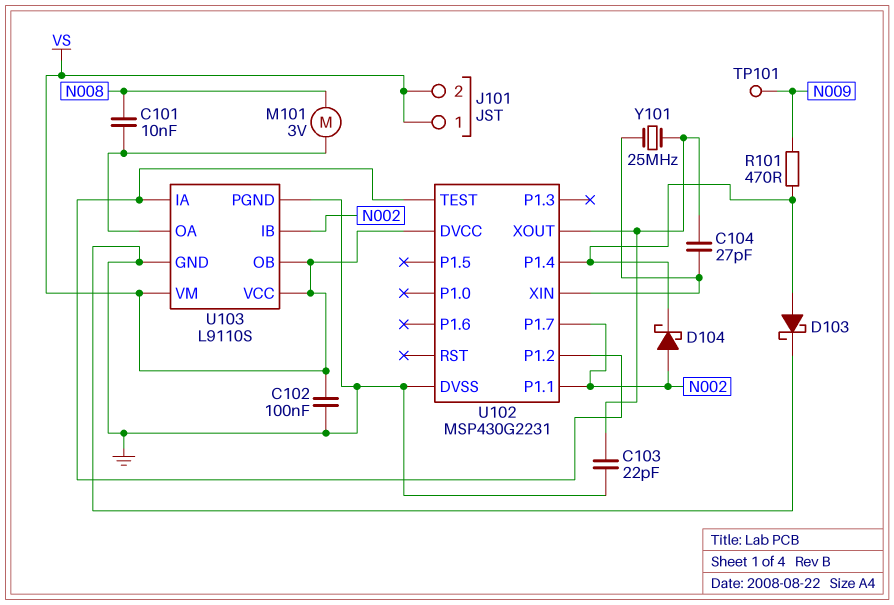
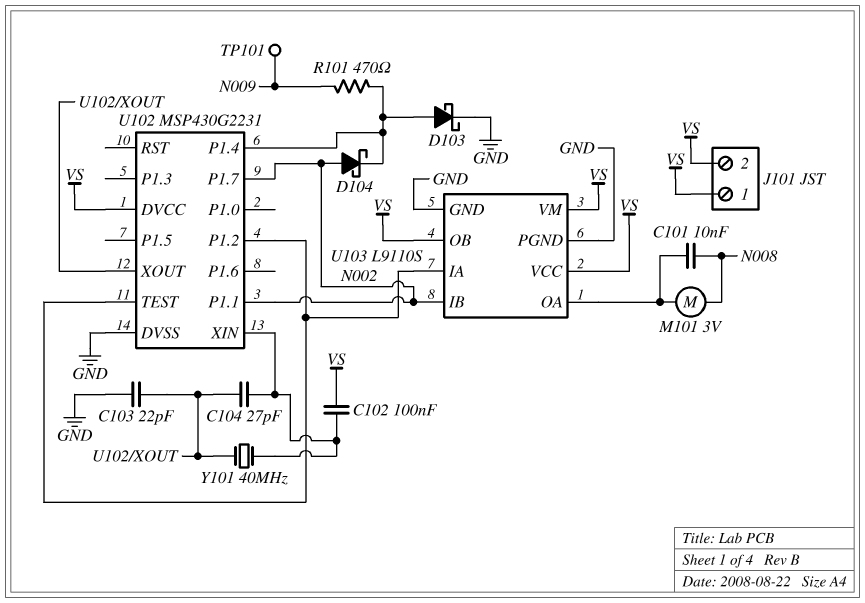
C102: 100nF (GND, VS) -> 100nF (U102/XIN, VS)
Y101: 25MHz (U102/XIN, U102/XOUT) -> 40MHz (U102/XIN, U102/XOUT)

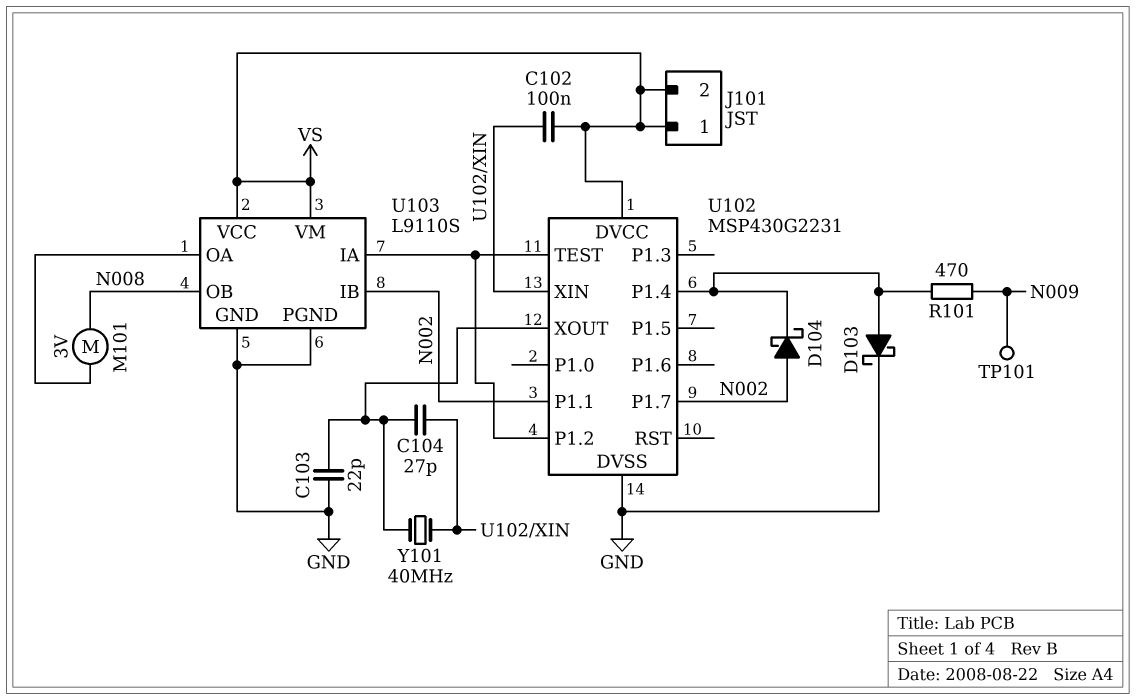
C101: 10nF (N008, U103/OA) -> none
U103 pin OB: VS -> N008

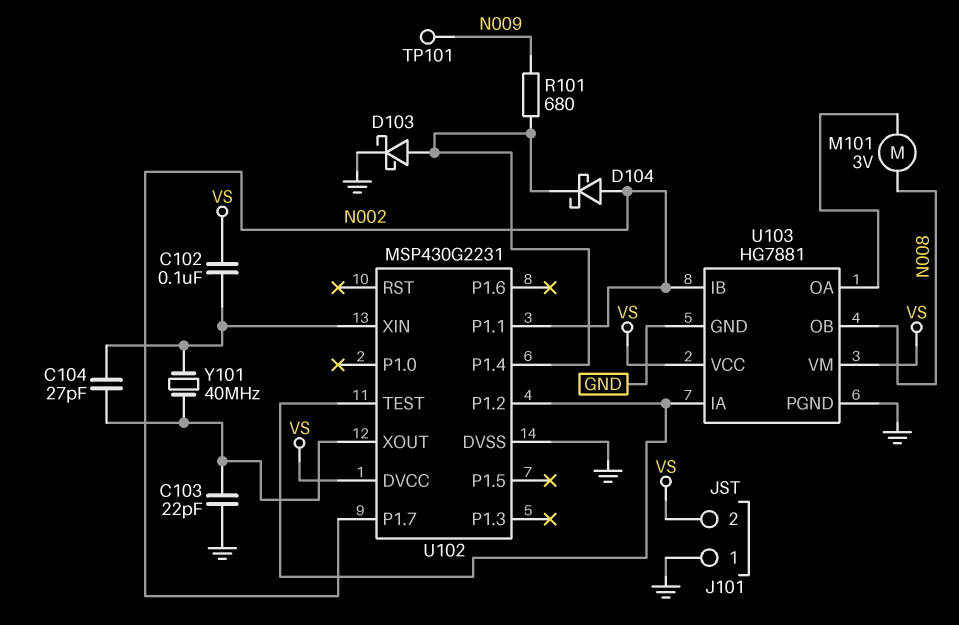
J101 pin 1: VS -> GND
R101: 470 (N009, U102/P1.4) -> 680 (N009, U102/P1.4)
U103: L9110S -> HG7881

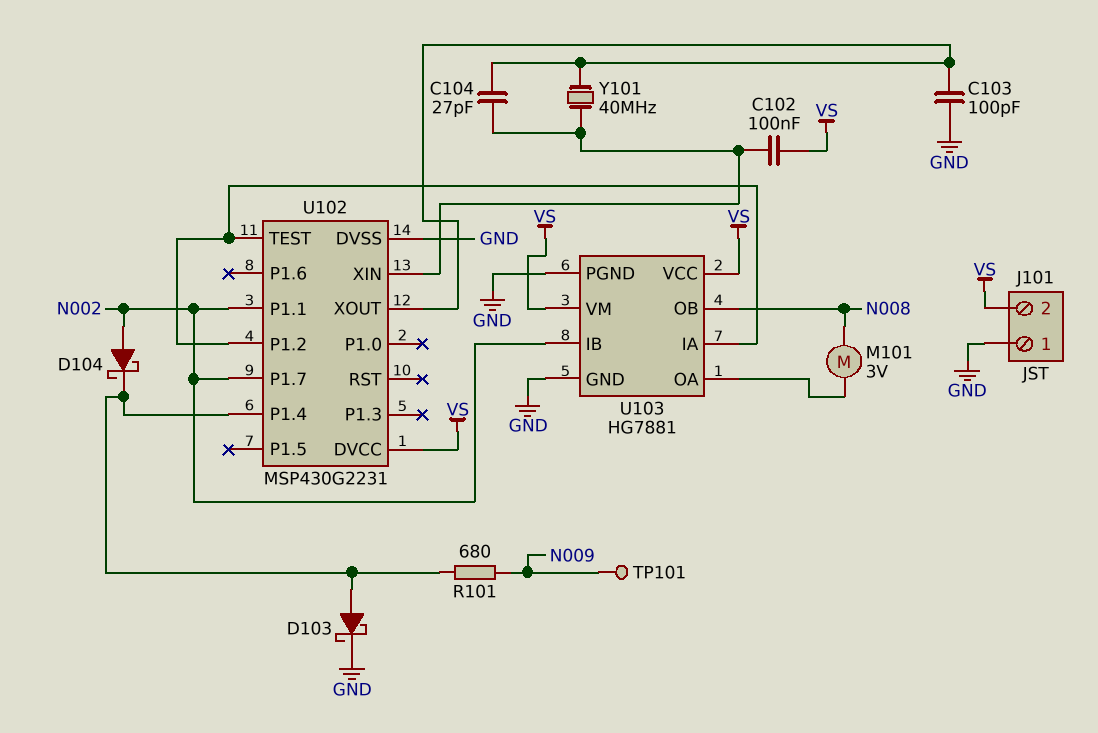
C103: 22pF (GND, U102/XOUT) -> 100pF (GND, U102/XOUT)

